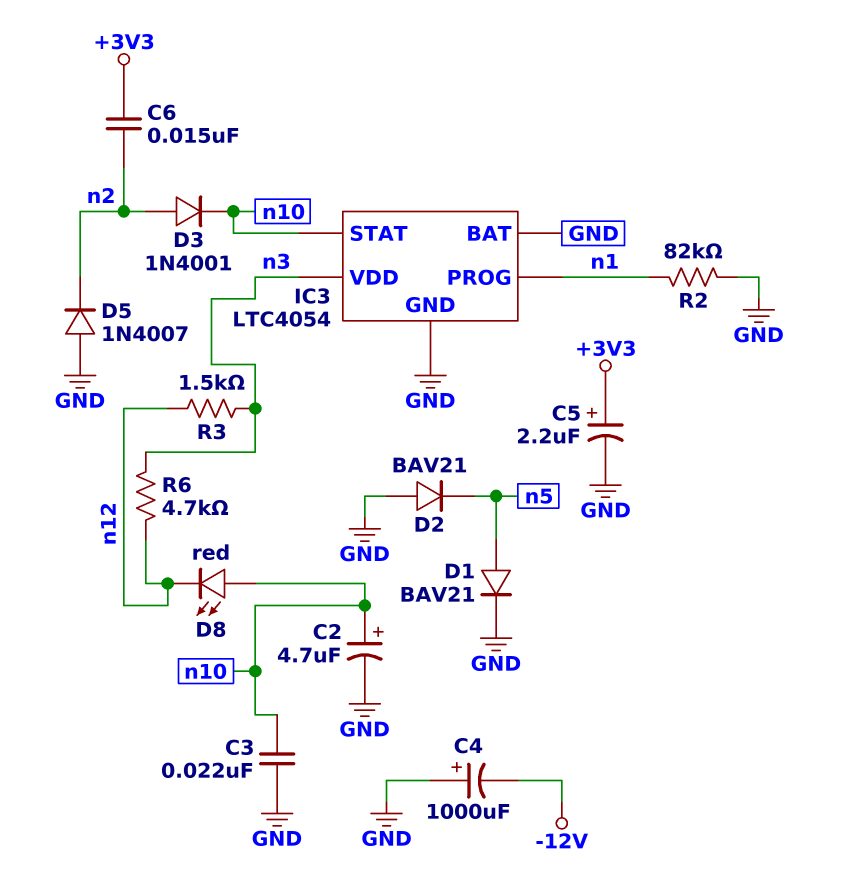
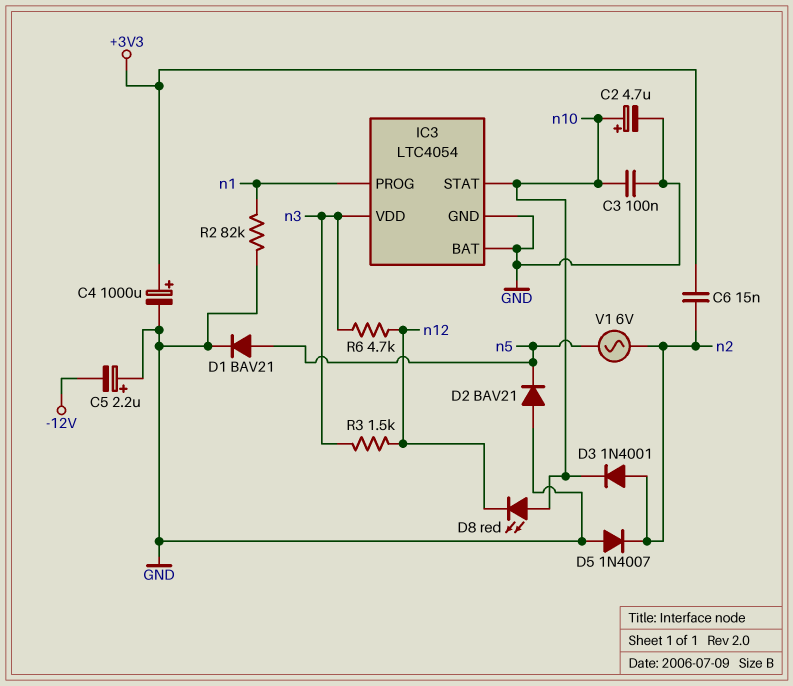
C3: 22nF (GND, n10) -> 100nF (GND, n10)
C4: 1000uF (plus GND, minus -12V) -> 1000uF (plus +3V3, minus GND)
C5: 2.2uF (plus +3V3, minus GND) -> 2.2uF (plus GND, minus -12V)
V1: none -> AC 6V (n2, n5)

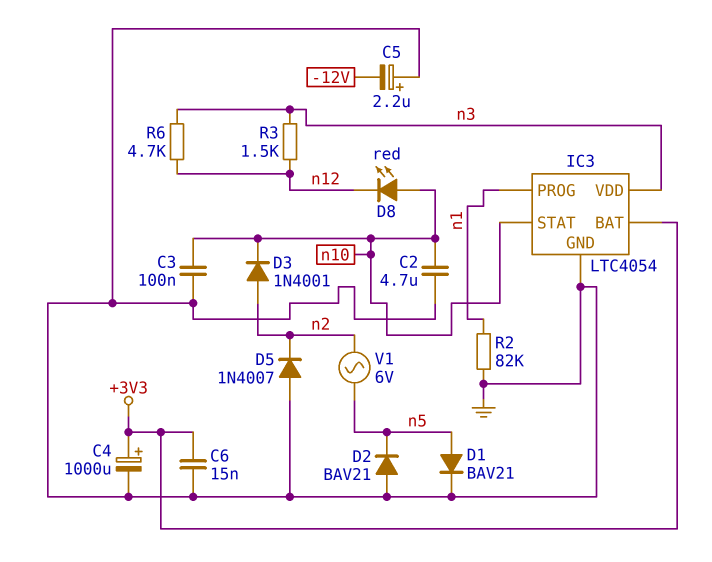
C2: 4.7uF (plus n10, minus GND) -> 4.7uF (GND, n10)
C6: 15nF (+3V3, n2) -> 15nF (+3V3, GND)
IC3 pin BAT: GND -> +3V3

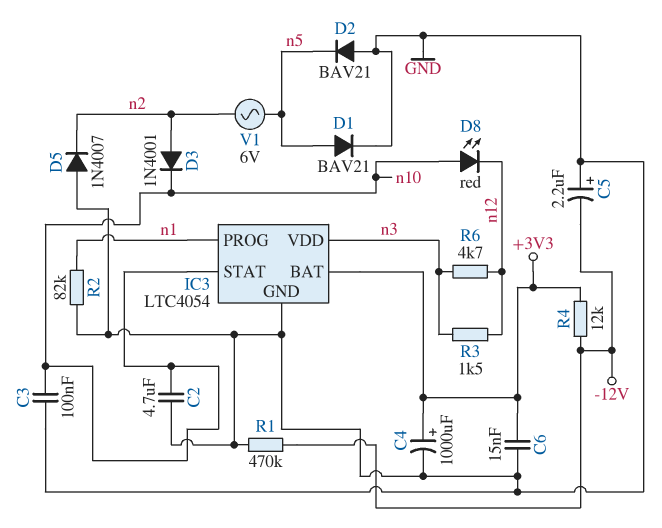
R1: none -> 470k (-12V, GND)
R4: none -> 12k (+3V3, -12V)

